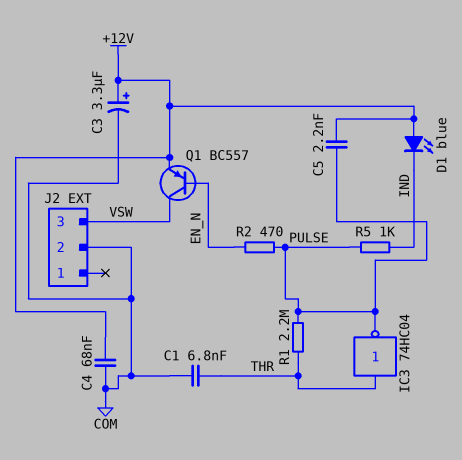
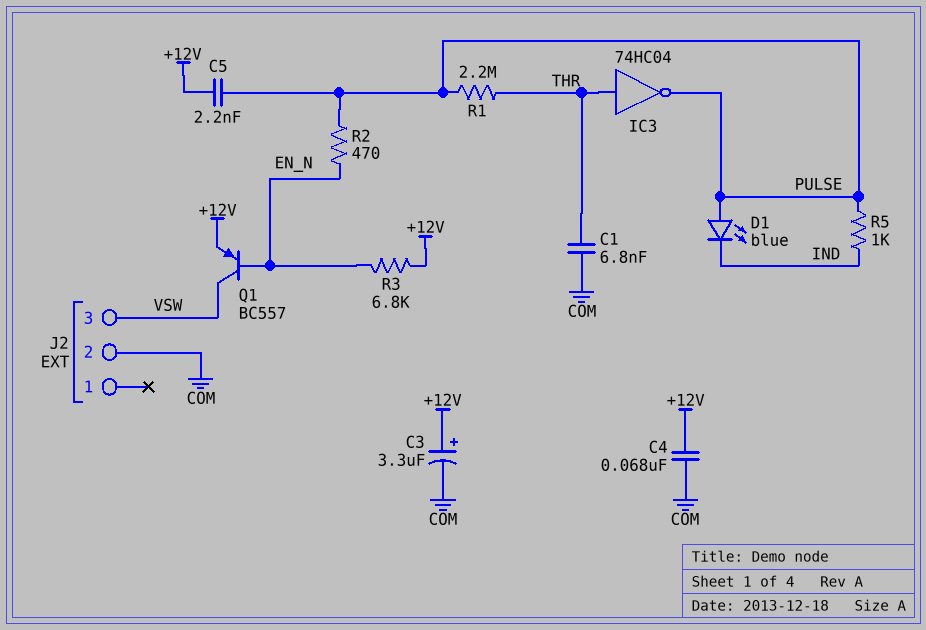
D1: LED blue (A +12V, K IND) -> LED blue (A PULSE, K IND)
R3: none -> 6.8k (+12V, EN_N)

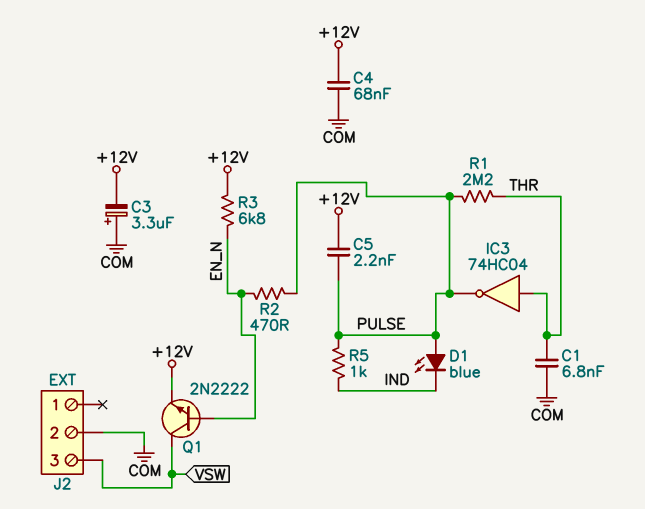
C3: 3.3uF (plus +12V, minus COM) -> 3.3uF (plus COM, minus +12V)
Q1: PNP BC557 (B EN_N, C VSW, E +12V) -> NPN 2N2222 (B EN_N, C VSW, E +12V)

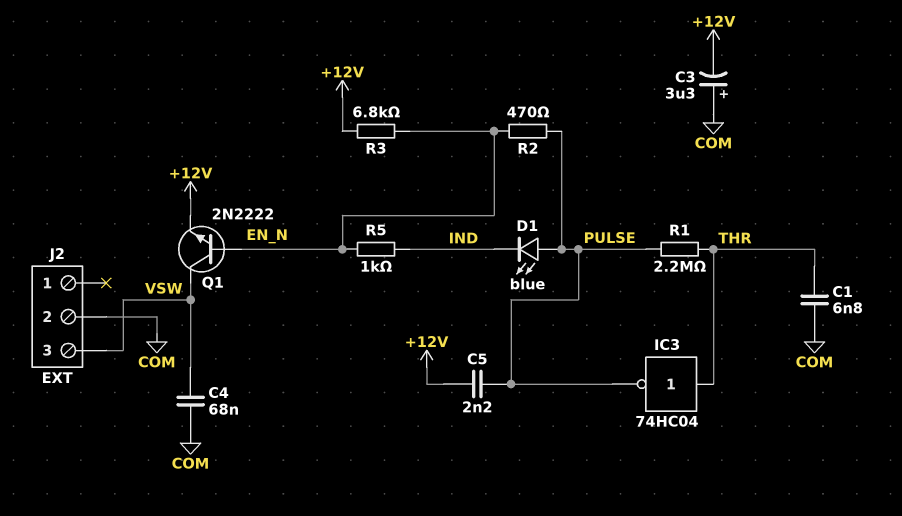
C4: 68nF (+12V, COM) -> 68nF (COM, VSW)
R5: 1k (IND, PULSE) -> 1k (EN_N, IND)

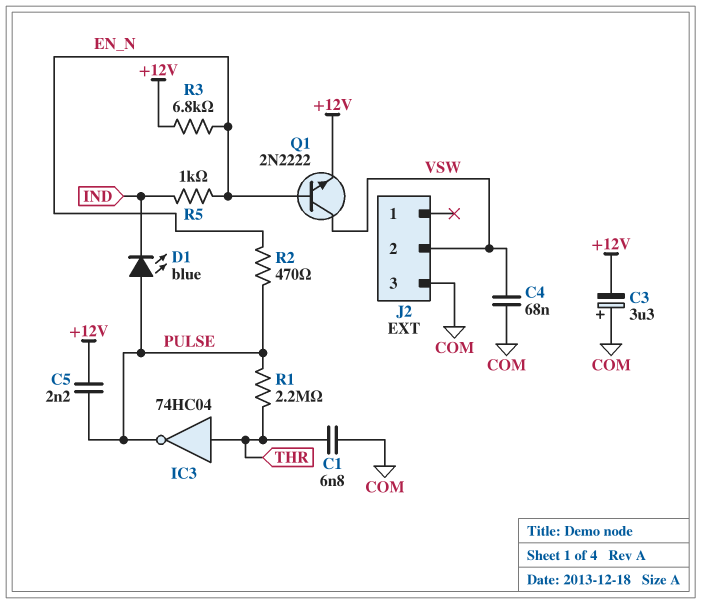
J2 pin 2: COM -> VSW
J2 pin 3: VSW -> COM

